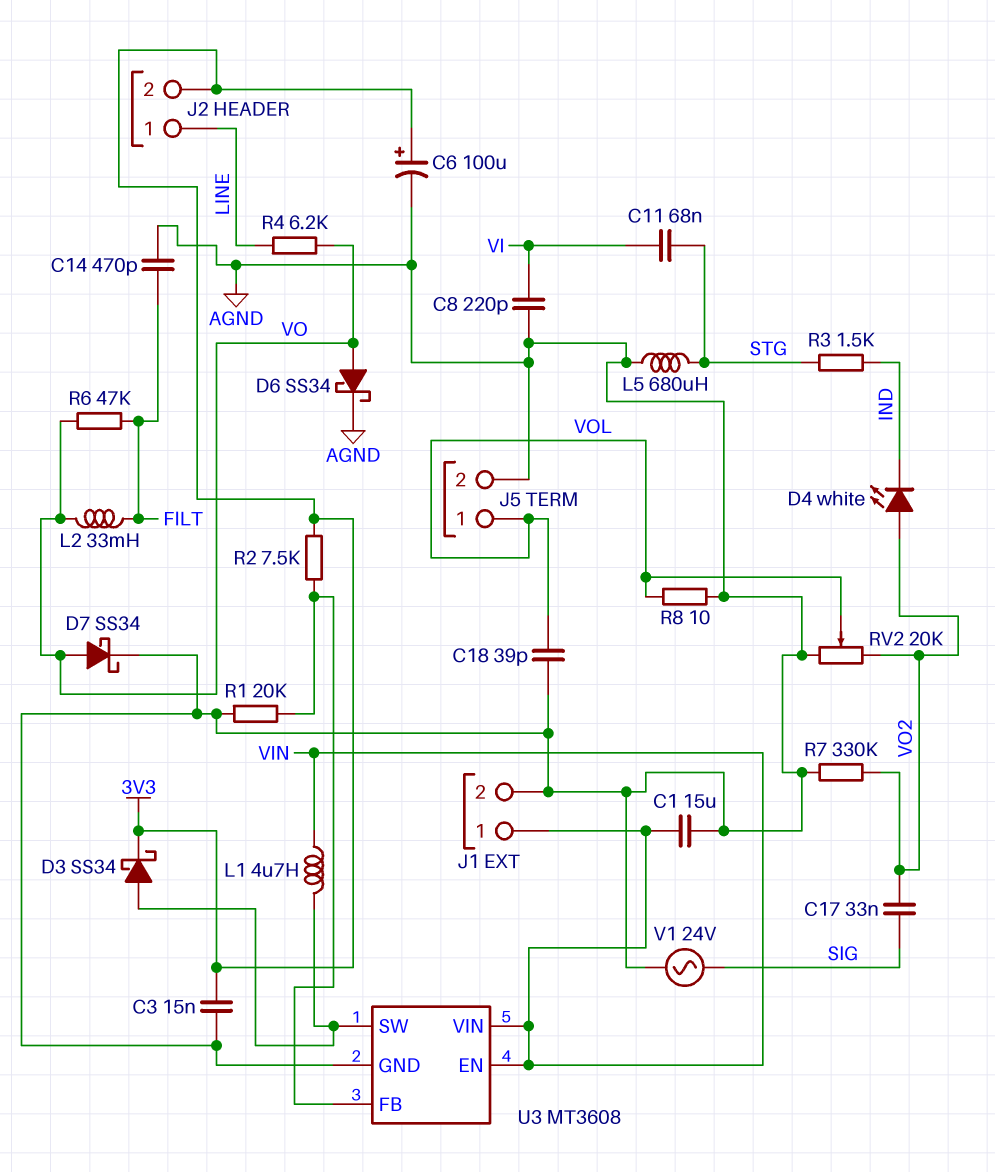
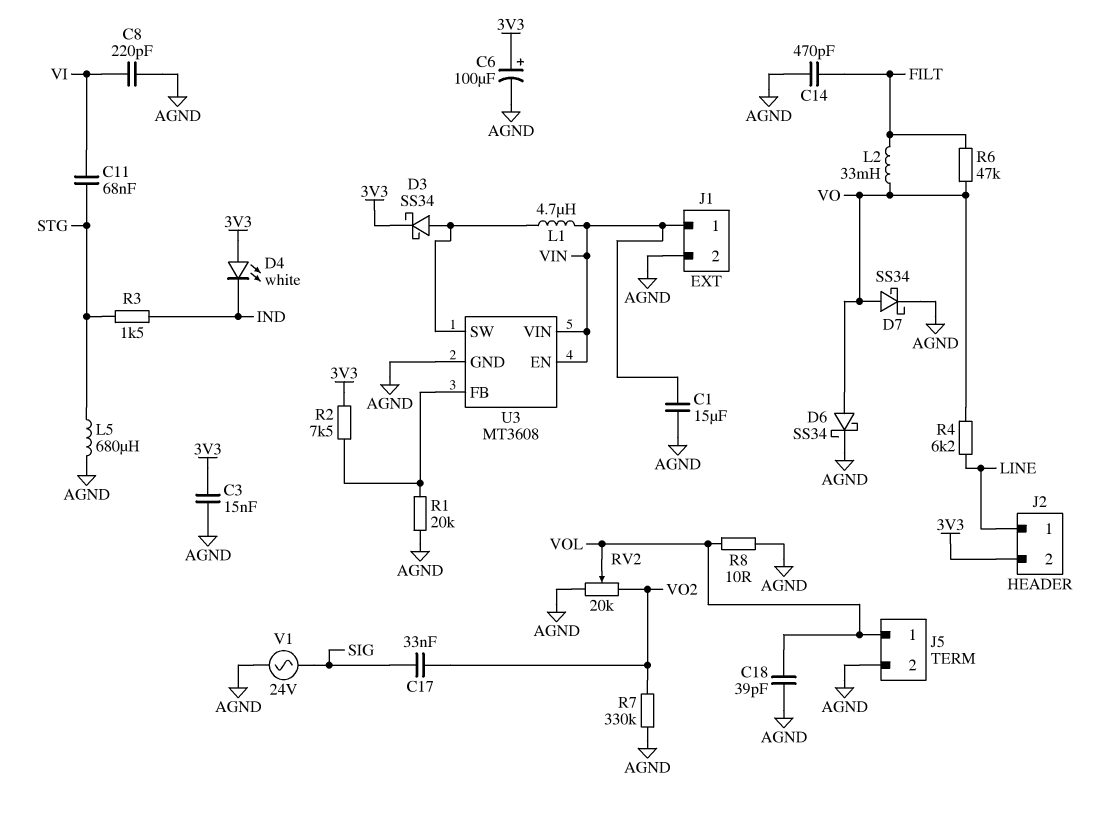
D4: LED white (A VO2, K IND) -> LED white (A 3V3, K IND)

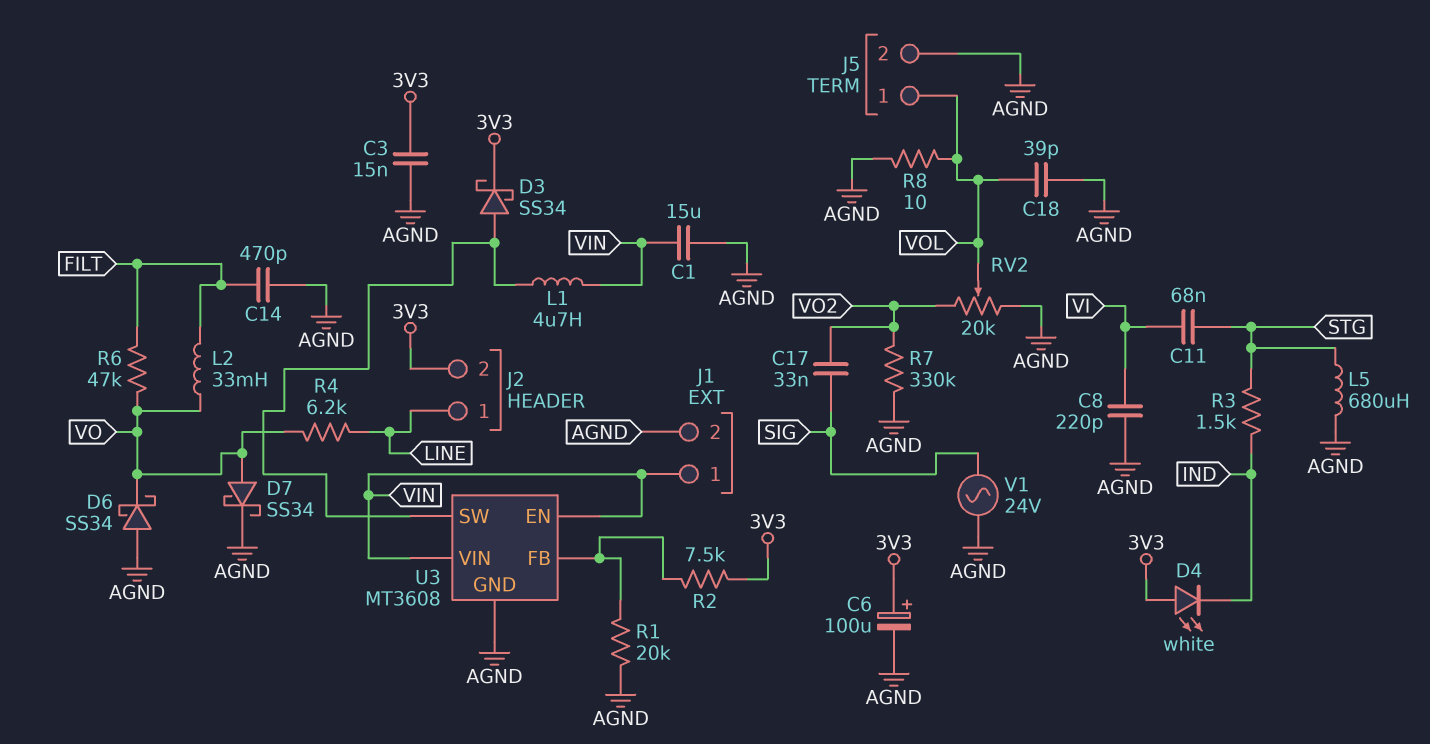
D6: schottky SS34 (A VO, K AGND) -> schottky SS34 (A AGND, K VO)

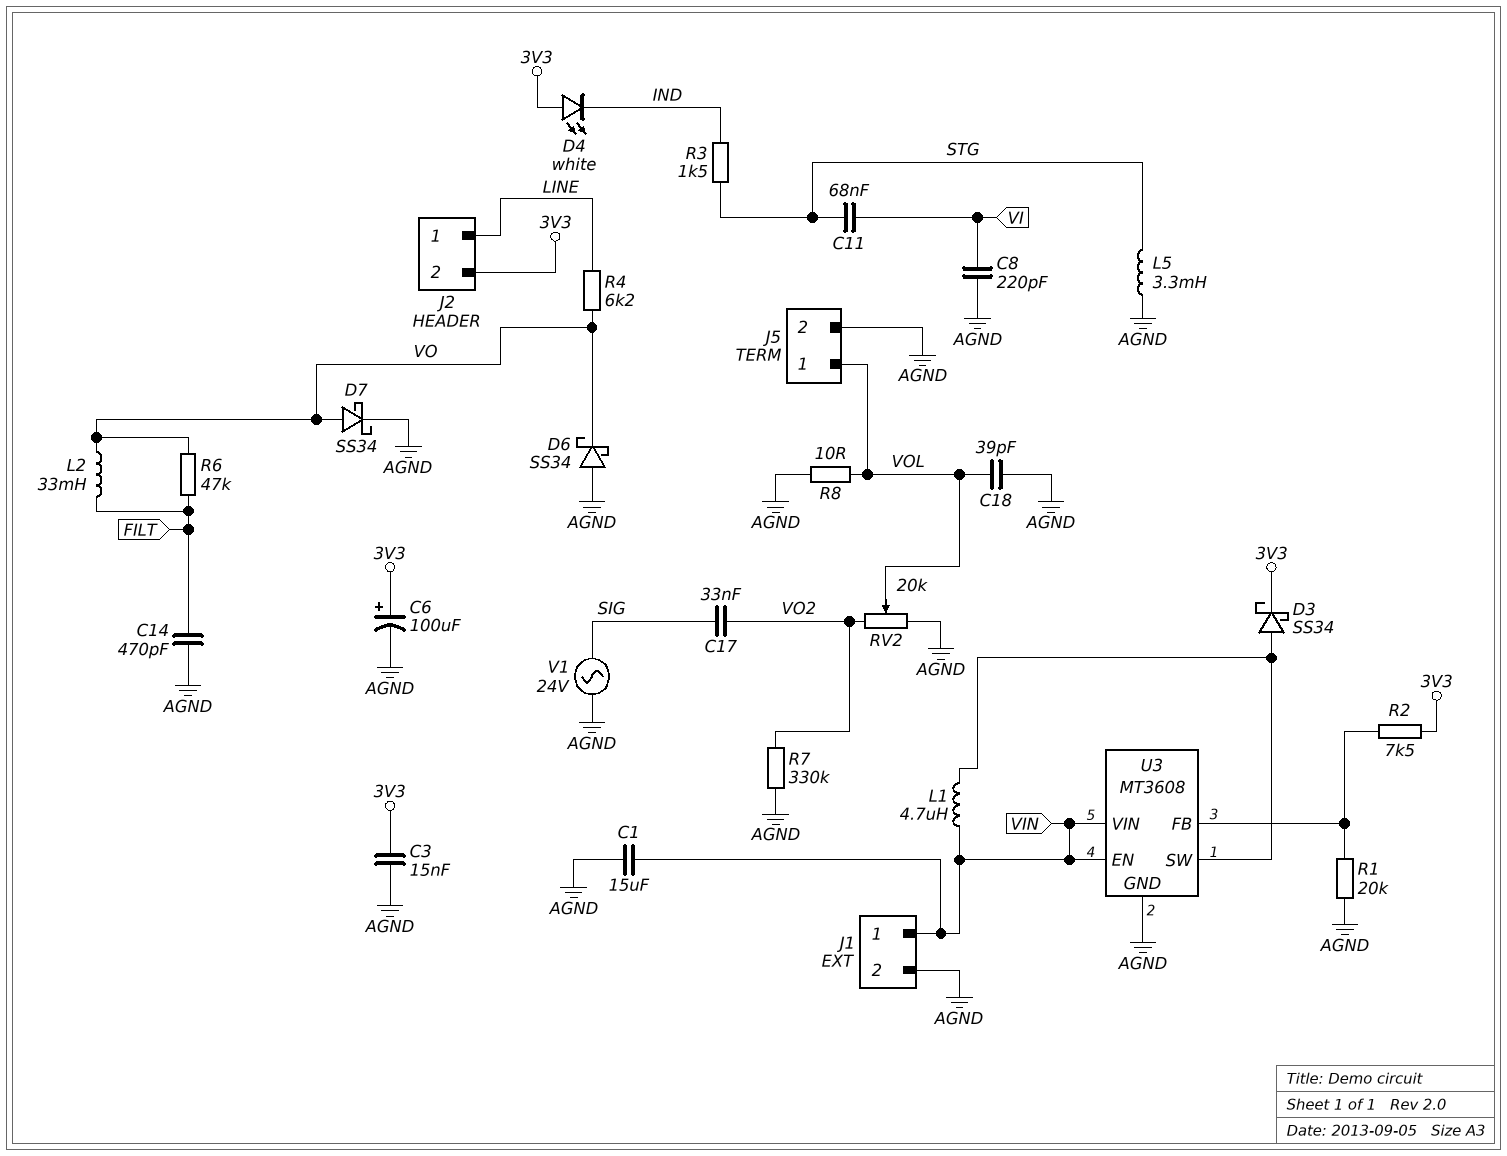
L5: 680uH (AGND, STG) -> 3.3mH (AGND, STG)

